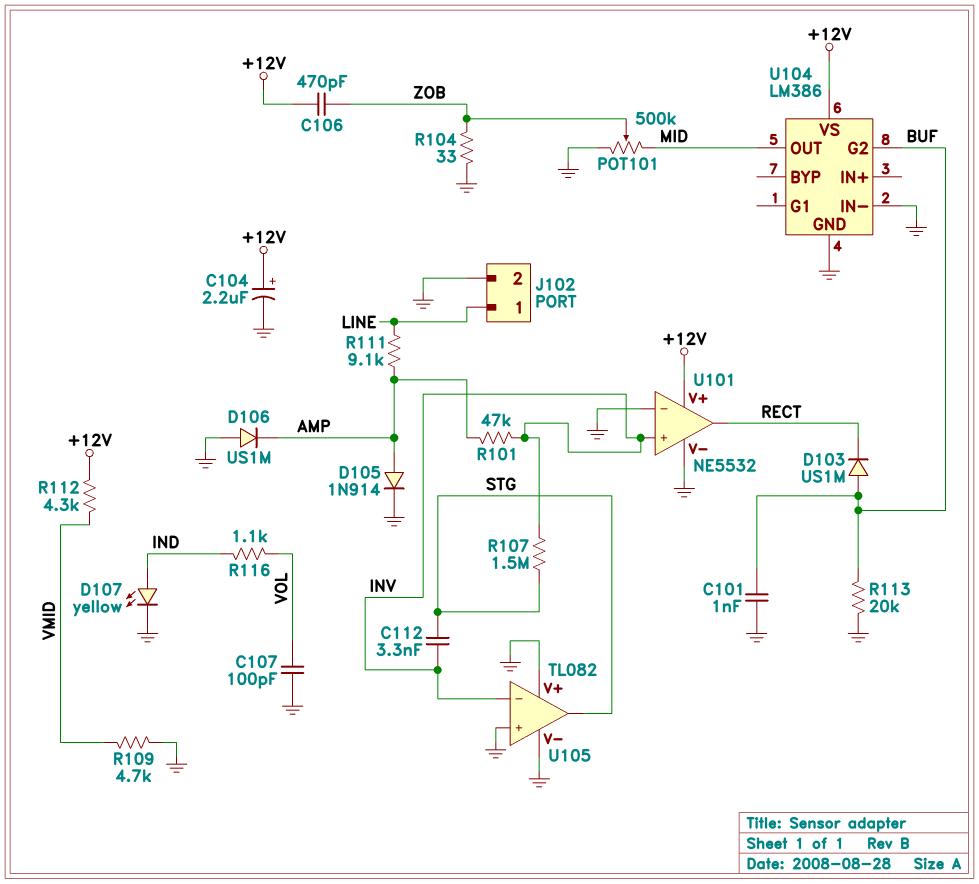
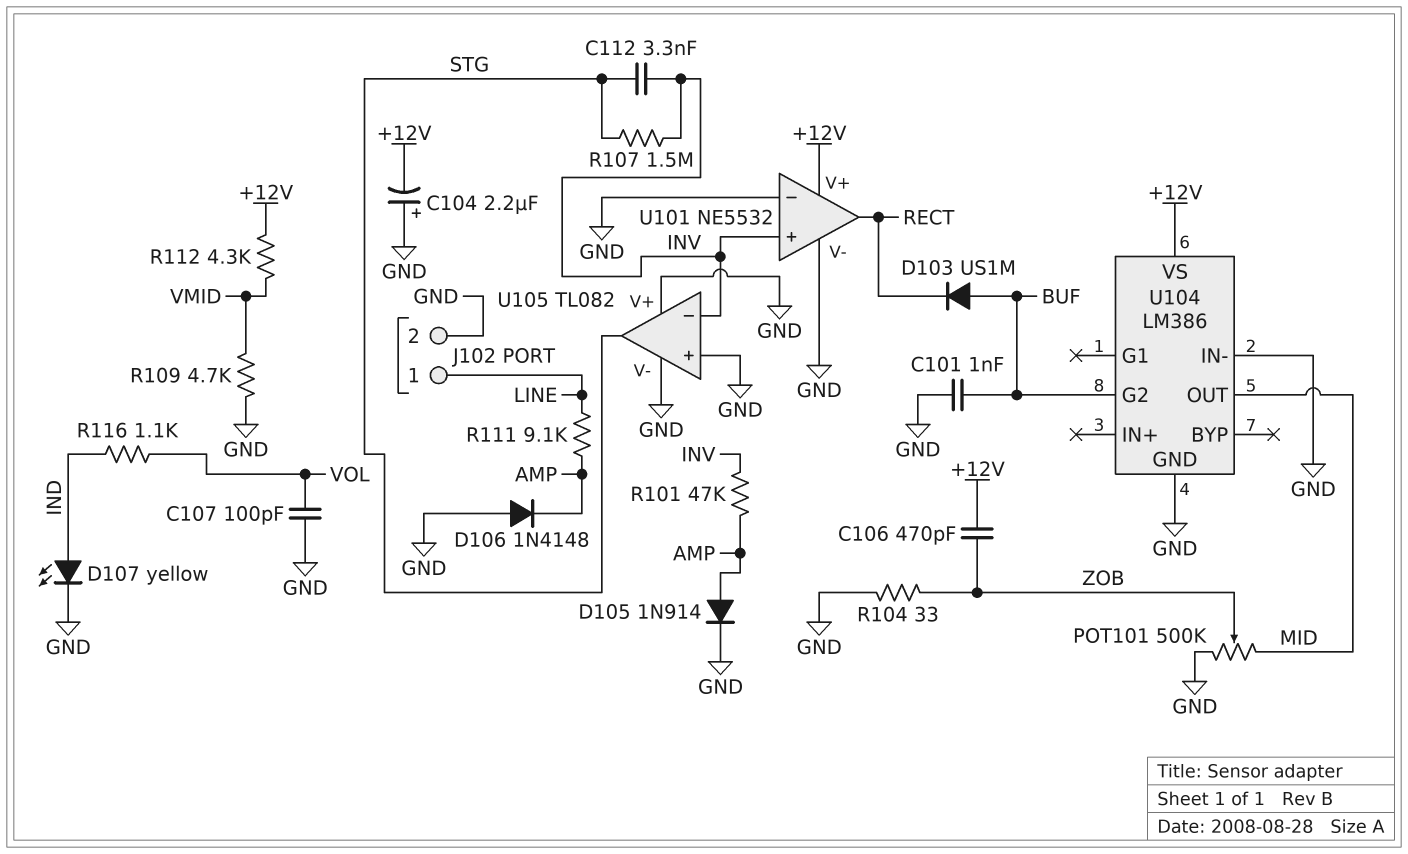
C104: 2.2uF (plus +12V, minus GND) -> 2.2uF (plus GND, minus +12V)
D106: diode US1M (A GND, K AMP) -> diode 1N4148 (A GND, K AMP)
R113: 20k (BUF, GND) -> none

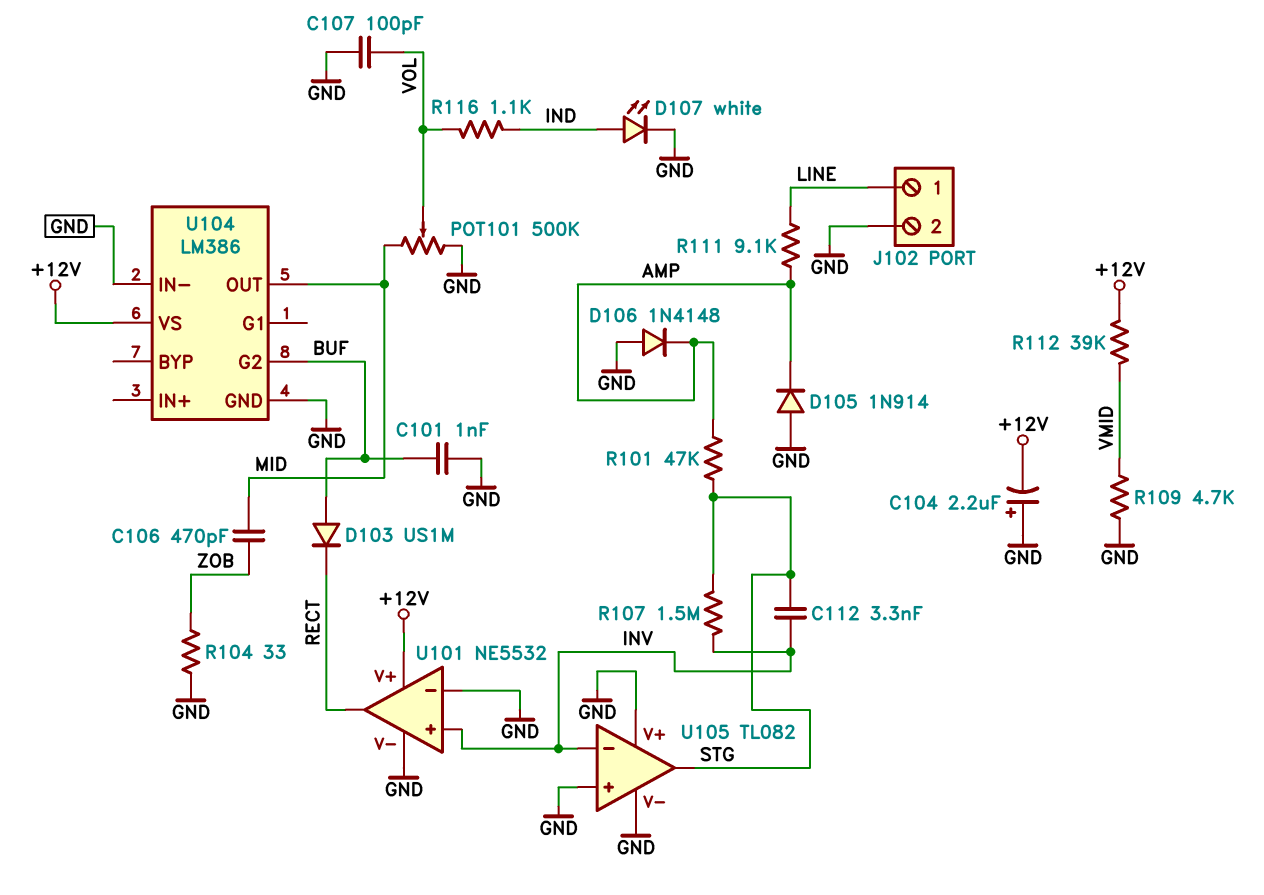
C106: 470pF (+12V, ZOB) -> 470pF (MID, ZOB)
D105: diode 1N914 (A AMP, K GND) -> diode 1N914 (A GND, K AMP)
D107: LED yellow (A IND, K GND) -> LED white (A IND, K GND)
POT101: 500k (GND, MID, wiper ZOB) -> 500k (GND, MID, wiper VOL)
R101: 47k (AMP, INV) -> 47k (AMP, STG)
R112: 4.3k (+12V, VMID) -> 39k (+12V, VMID)

